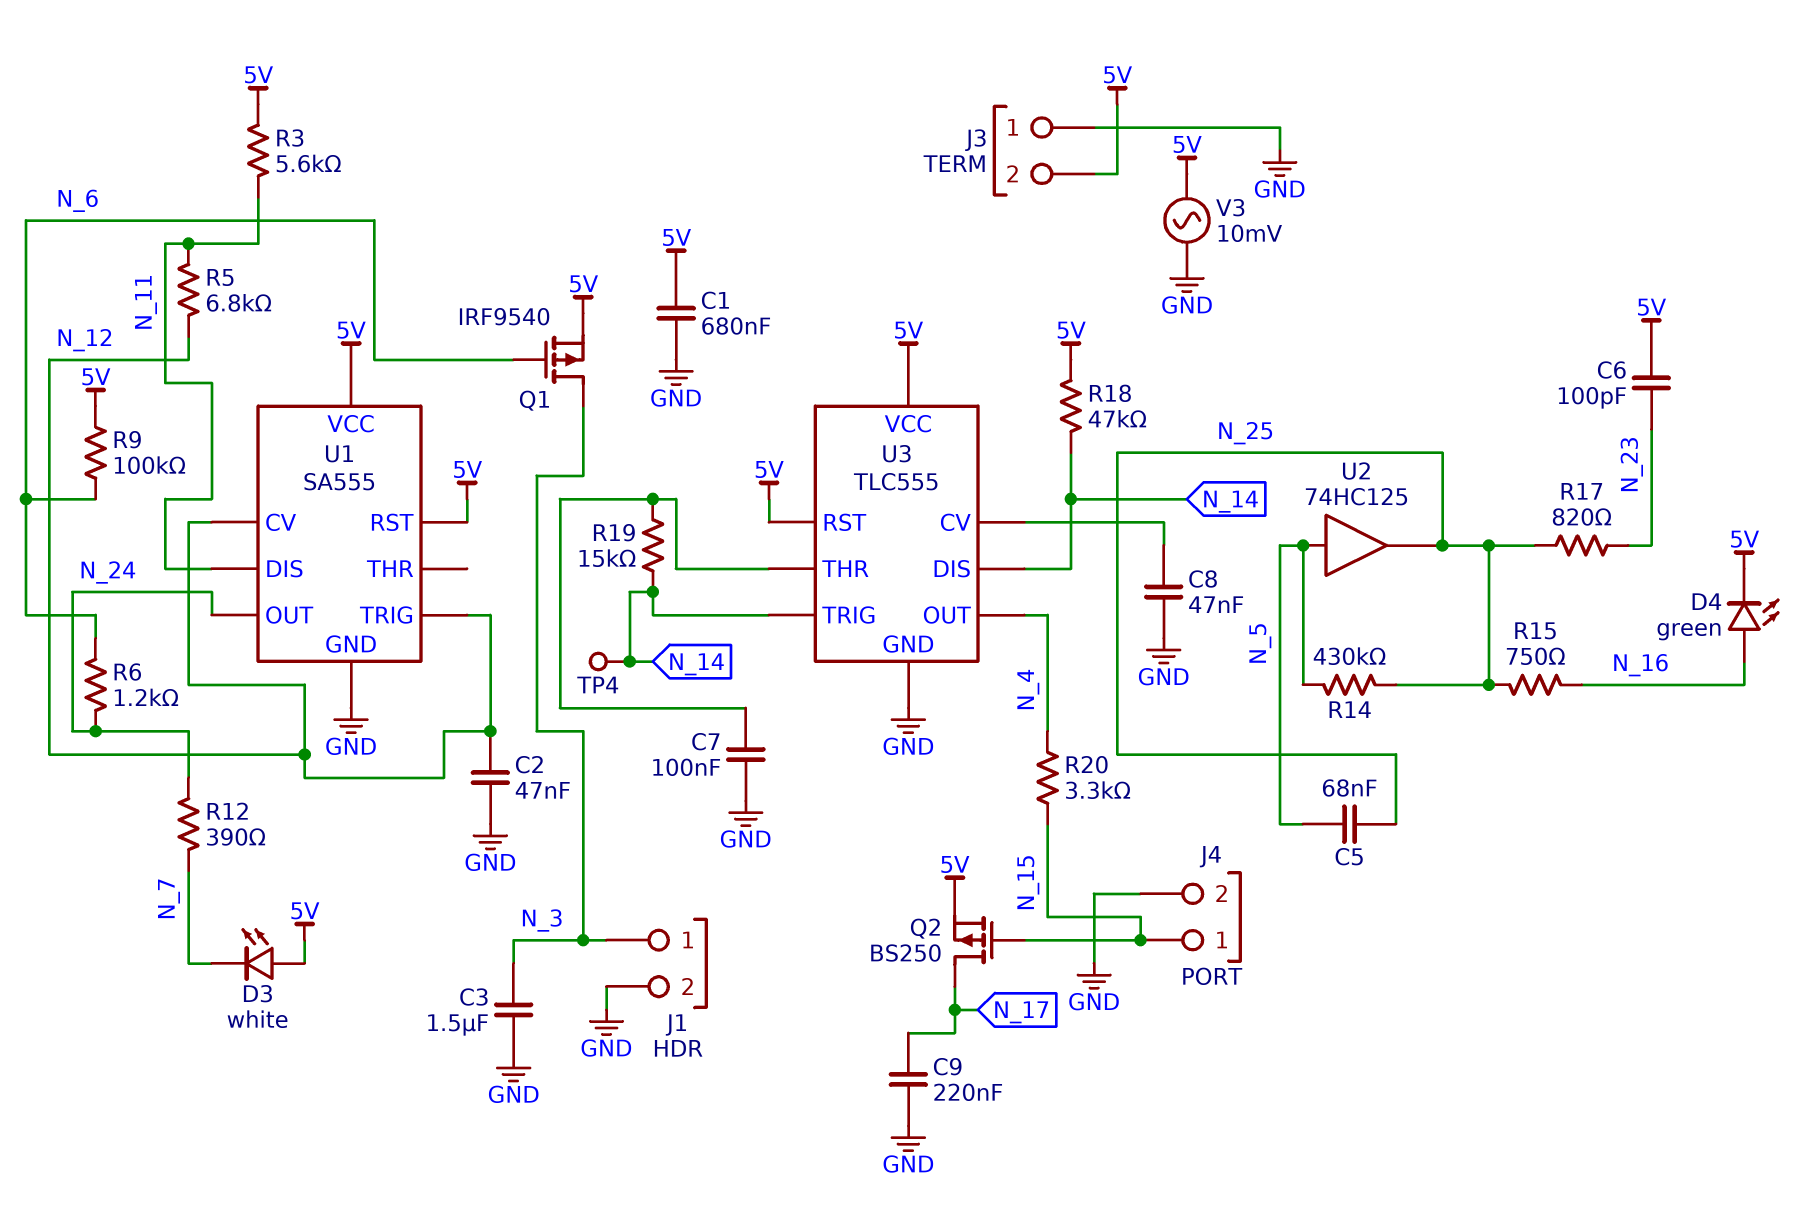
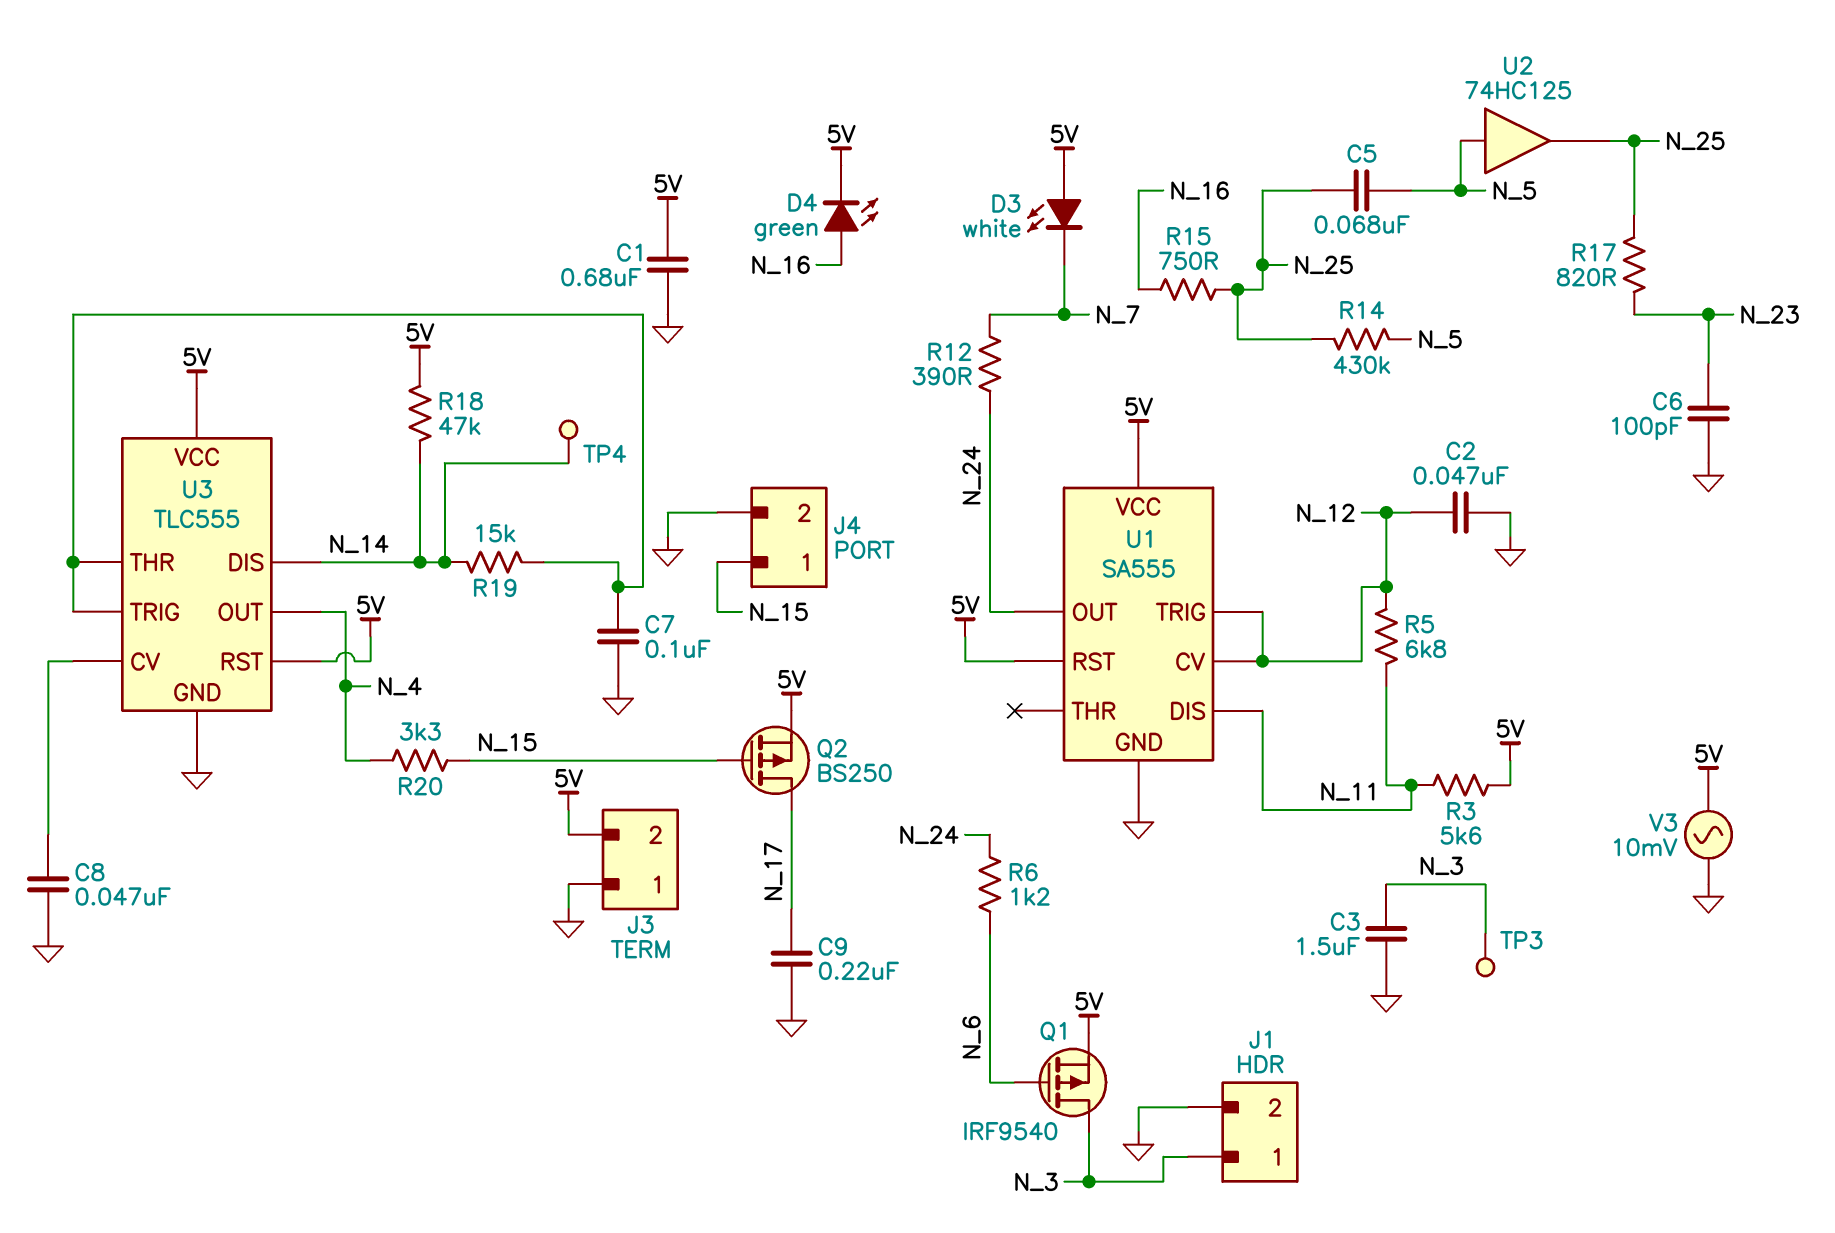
C6: 100pF (5V, N_23) -> 100pF (GND, N_23)
R9: 100k (5V, N_6) -> none
TP3: none -> test point (N_3)
U3 pin TRIG: N_14 -> U3/THR

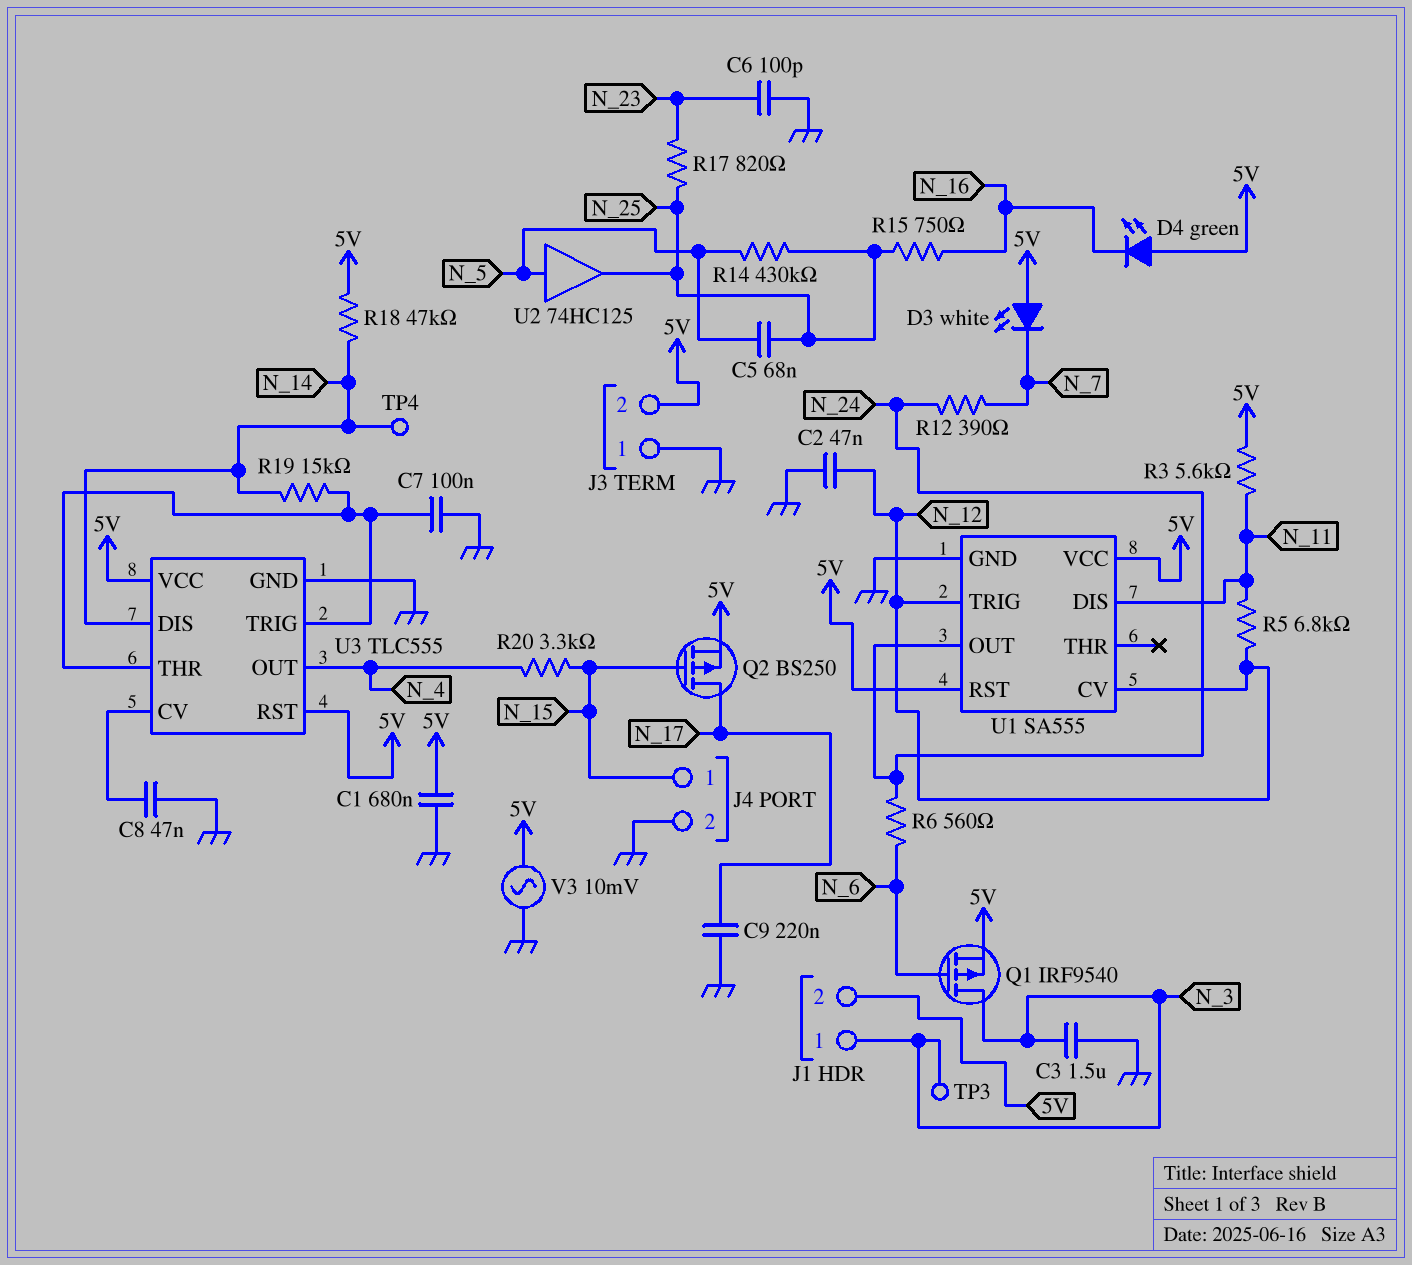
D4: LED green (A N_16, K 5V) -> LED green (A 5V, K N_16)
J1 pin 2: GND -> 5V
R6: 1.2k (N_6, N_24) -> 560 (N_6, N_24)

